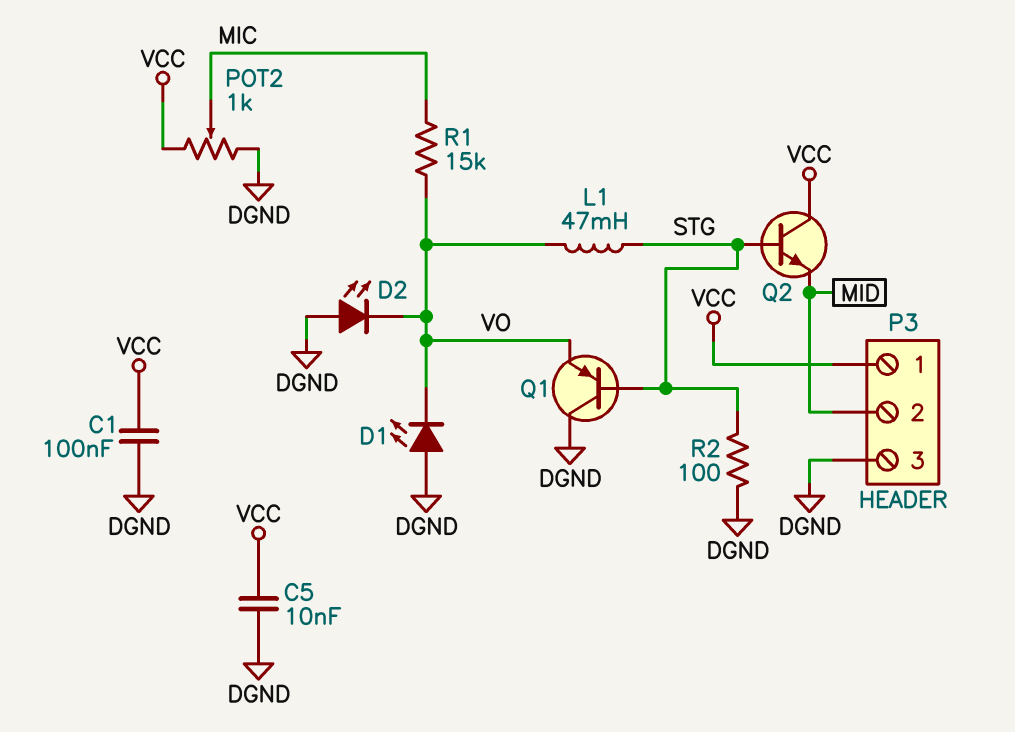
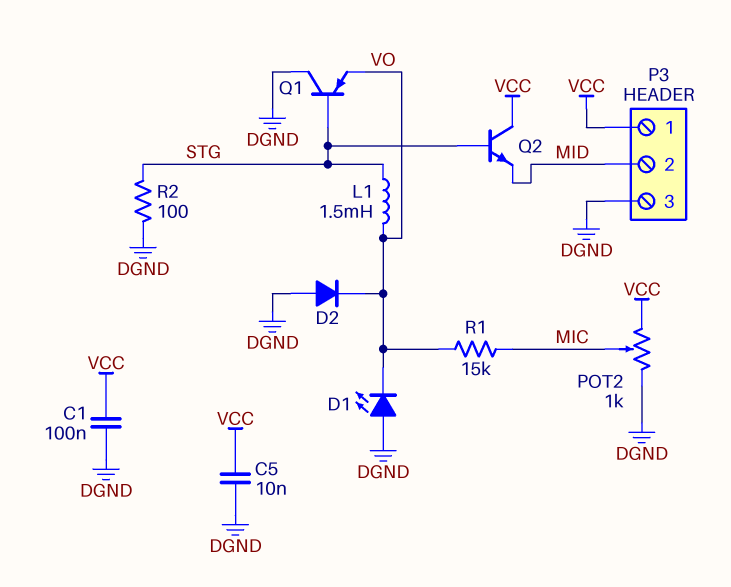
D2: LED (A DGND, K VO) -> diode (A DGND, K VO)
L1: 47mH (STG, VO) -> 1.5mH (STG, VO)

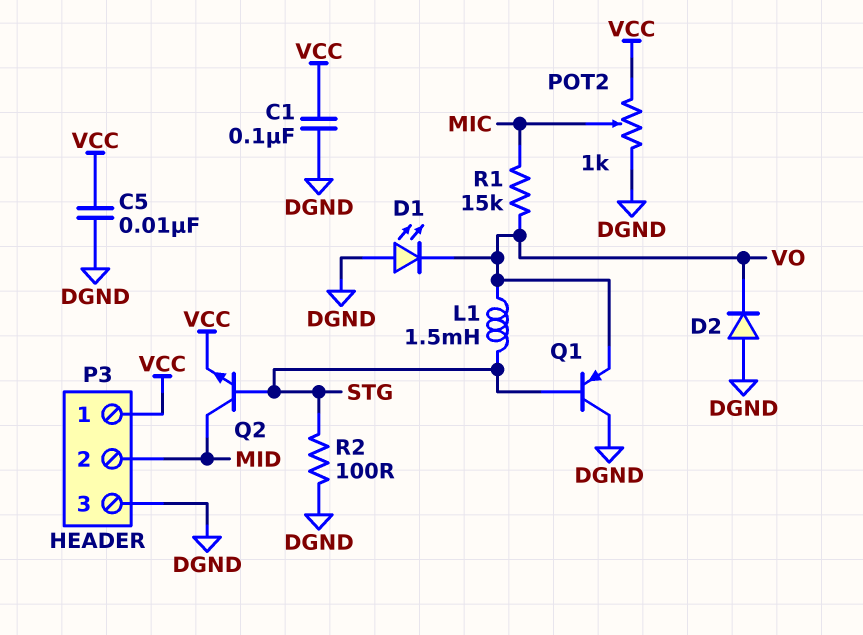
Q2: NPN (B STG, C VCC, E MID) -> NPN (B STG, C MID, E VCC)

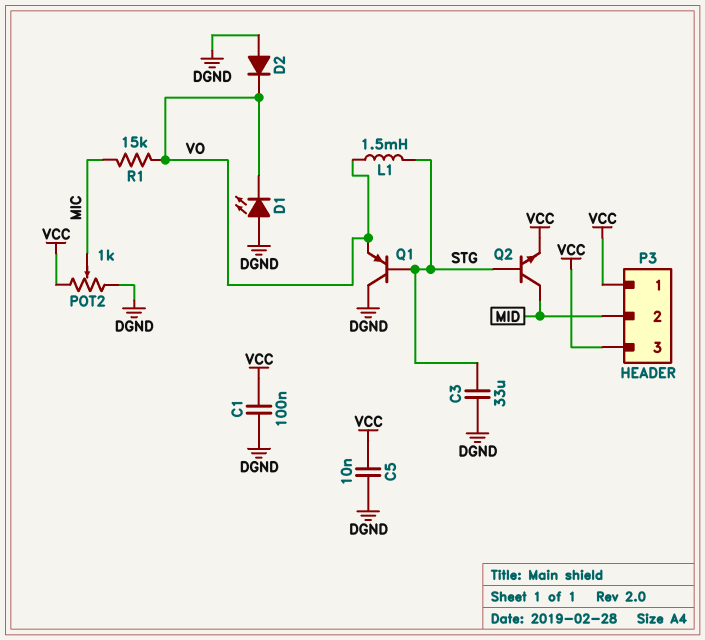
C3: none -> 33uF (DGND, STG)
P3 pin 3: DGND -> VCC
R2: 100 (DGND, STG) -> none

